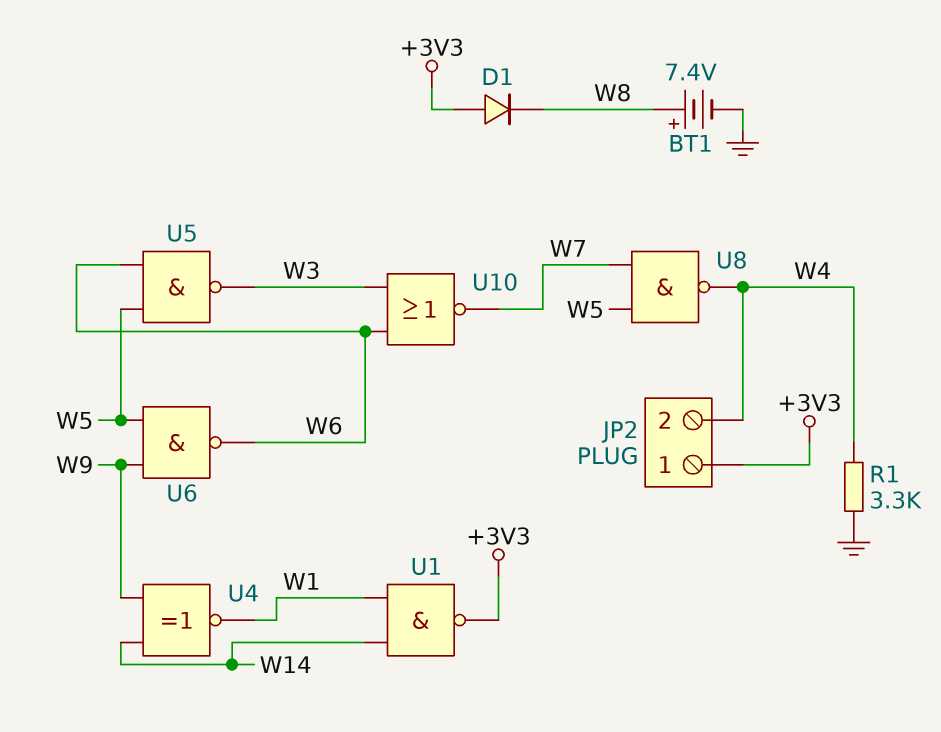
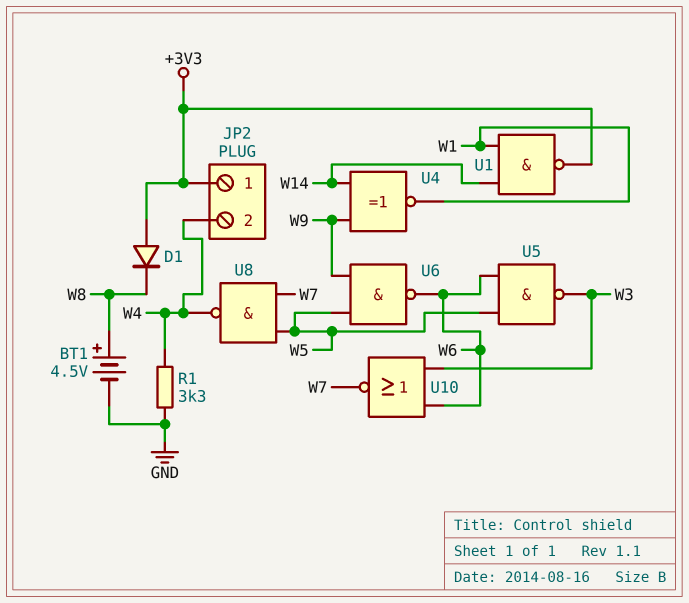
BT1: 7.4V (plus W8, minus GND) -> 4.5V (plus W8, minus GND)

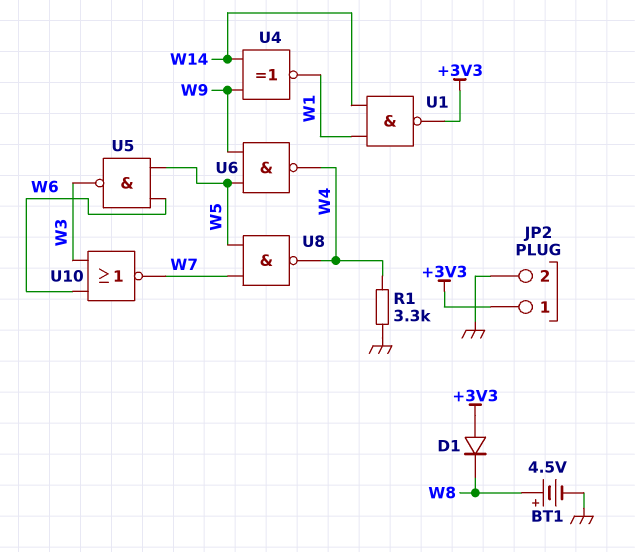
JP2 pin 2: W4 -> GND
U6: NAND (in W5, in W9, out W6) -> NAND (in W5, in W9, out W4)

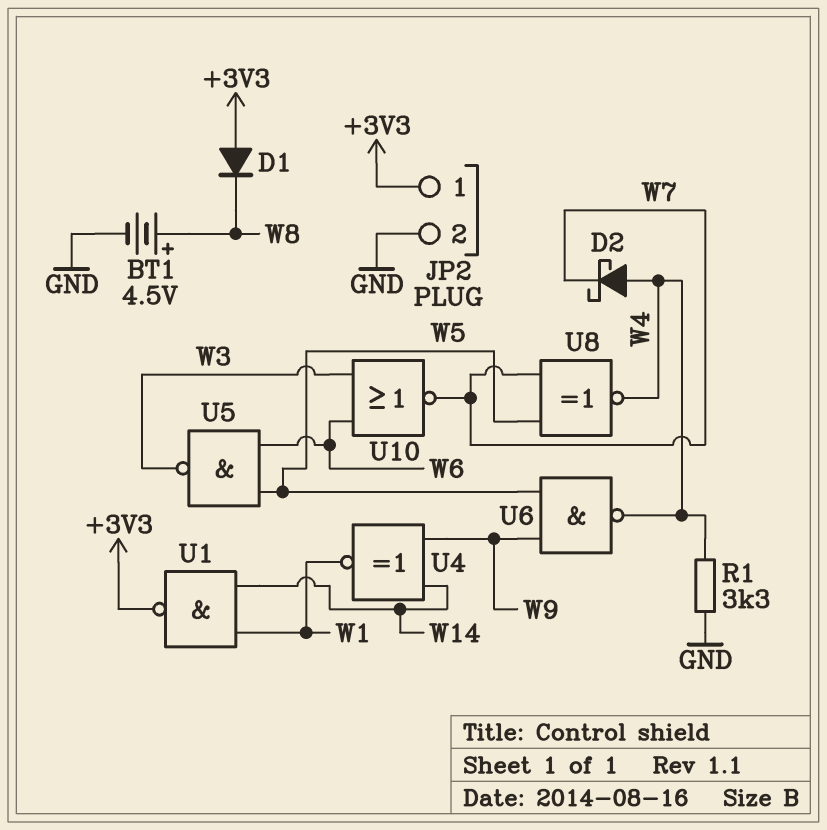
D2: none -> schottky (A W4, K W7)
U8: NAND (in W5, in W7, out W4) -> XNOR (in W5, in W7, out W4)

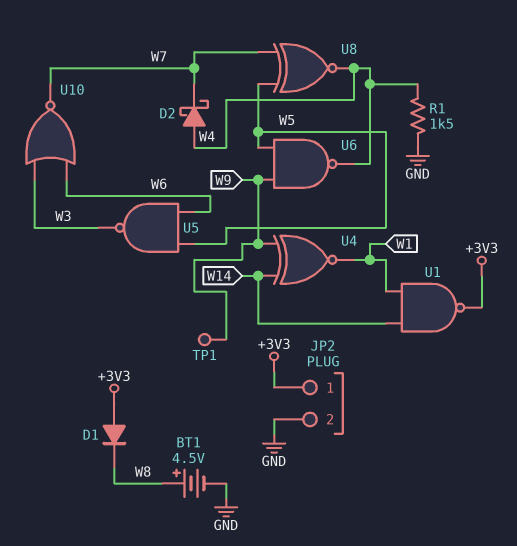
R1: 3.3k (GND, W4) -> 1.5k (GND, W4)
TP1: none -> test point (W9)

